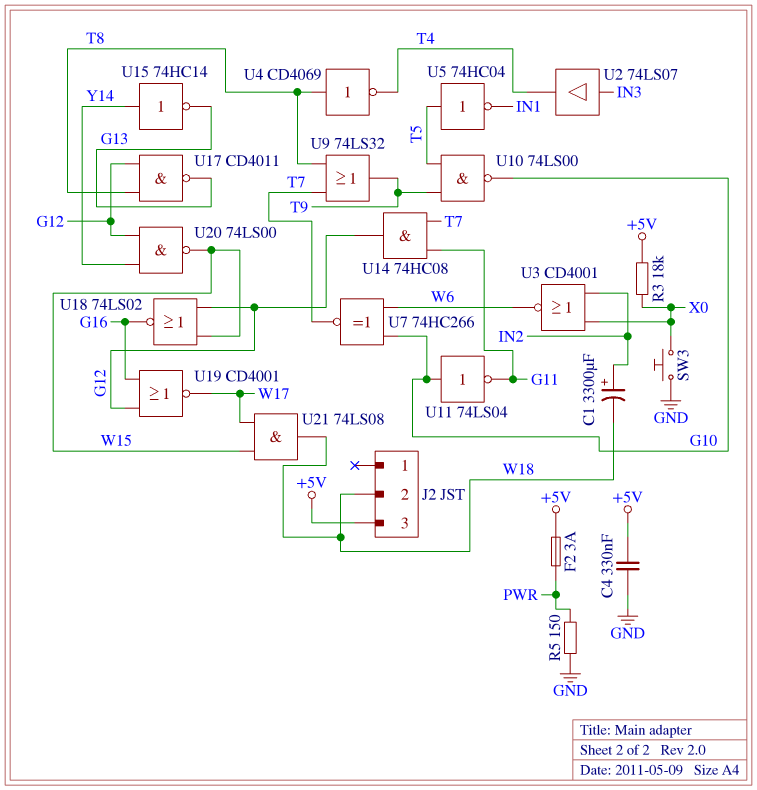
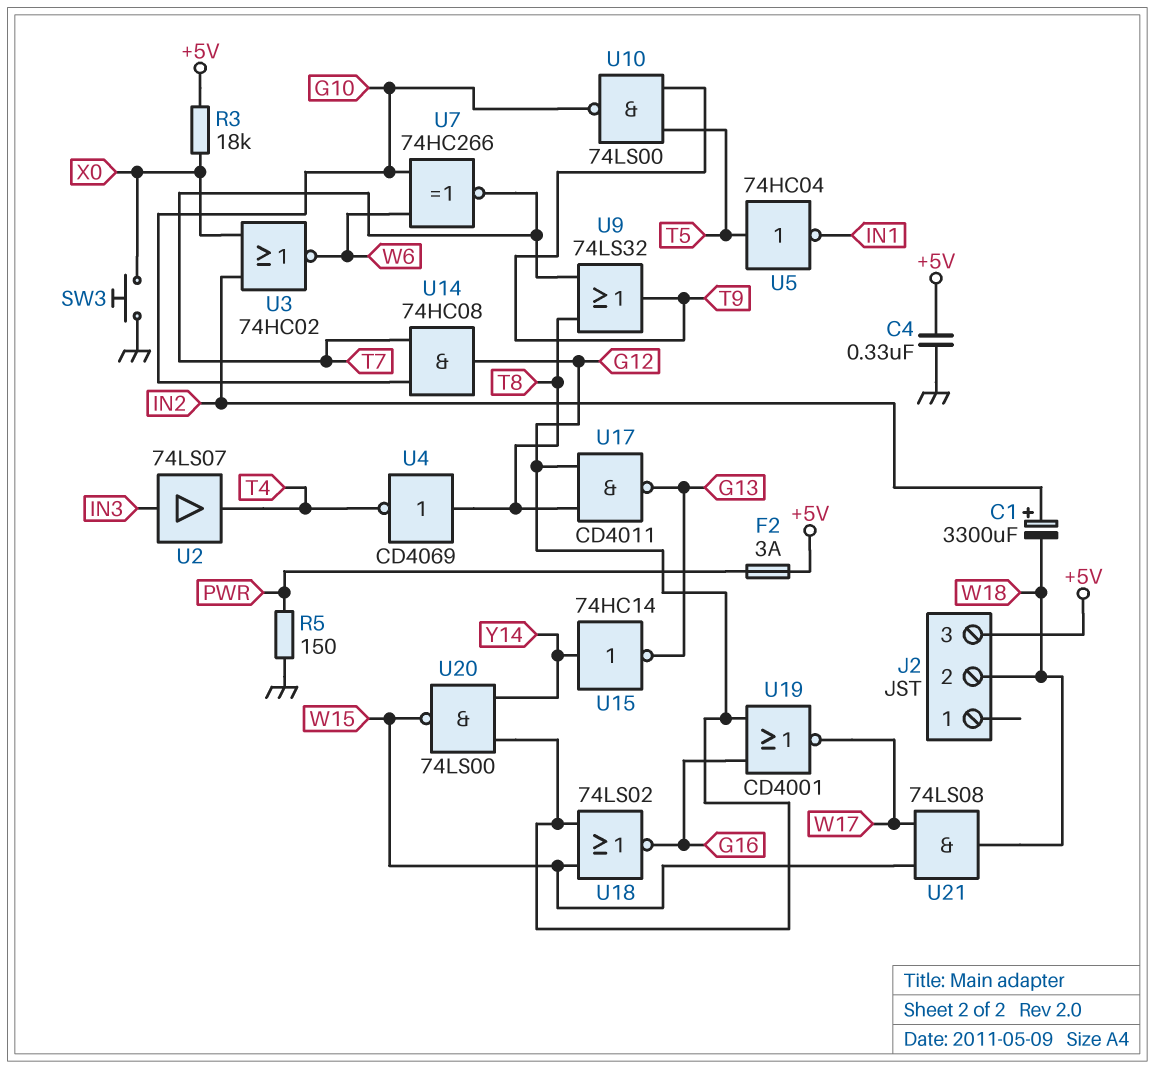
U3: NOR CD4001 (in IN2, in X0, out W6) -> NOR 74HC02 (in IN2, in X0, out W6)
U11: NOT 74LS04 (in G10, out G11) -> none
U14: AND 74HC08 (in G11, in T7, out G12) -> AND 74HC08 (in G10, in T7, out G12)

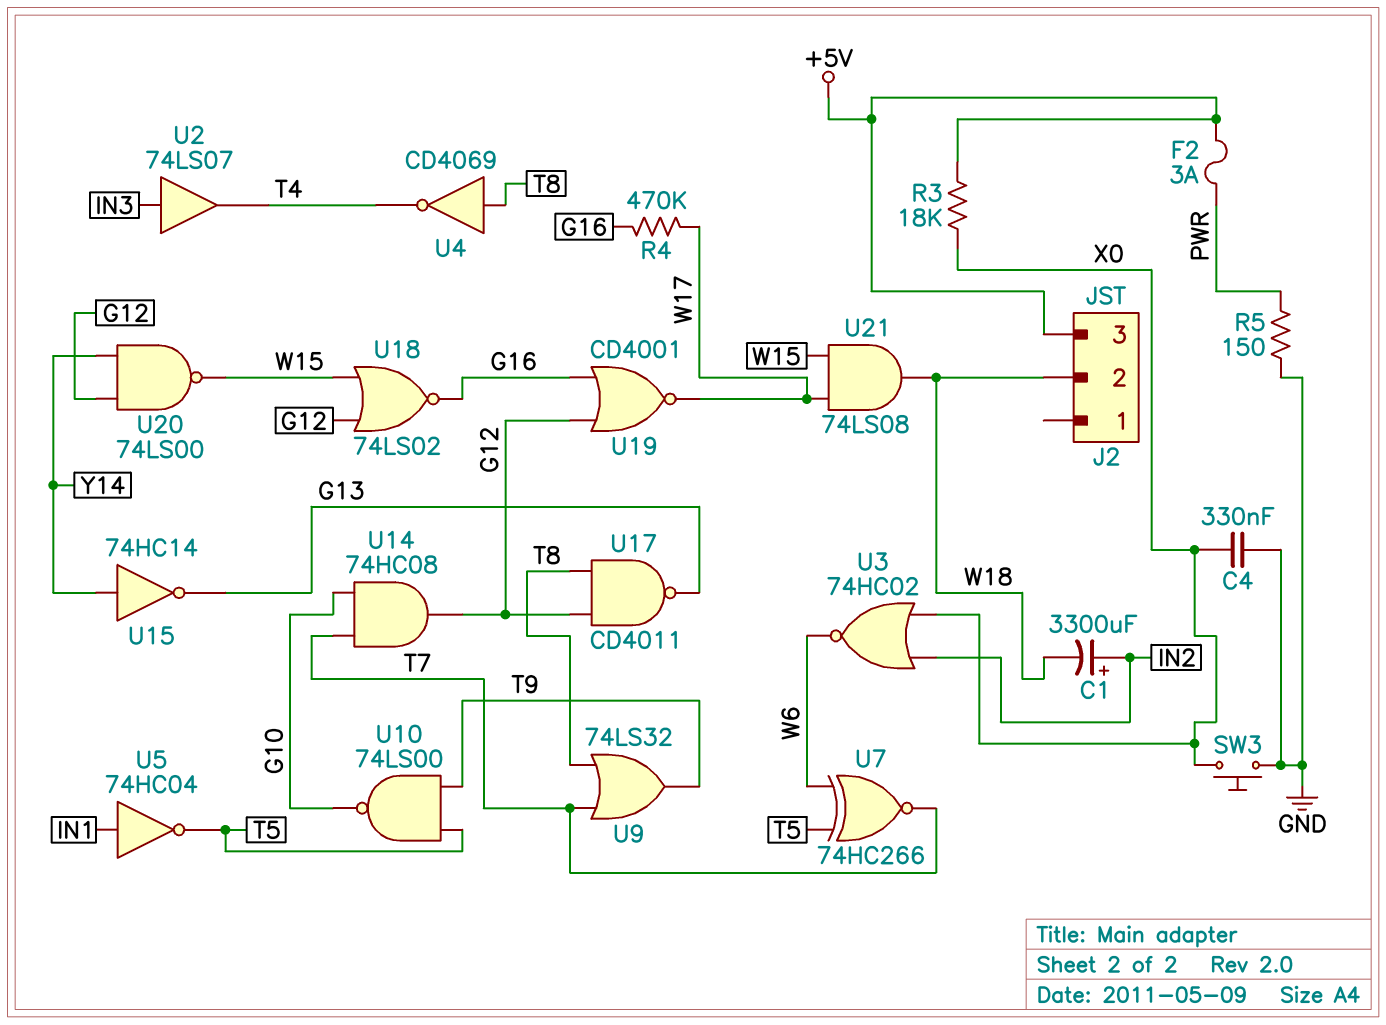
C4: 330nF (+5V, GND) -> 330nF (GND, X0)
R4: none -> 470k (G16, W17)
U5: NOT 74HC04 (in T5, out IN1) -> NOT 74HC04 (in IN1, out T5)
U7: XNOR 74HC266 (in G10, in W6, out T7) -> XNOR 74HC266 (in T5, in W6, out T7)

